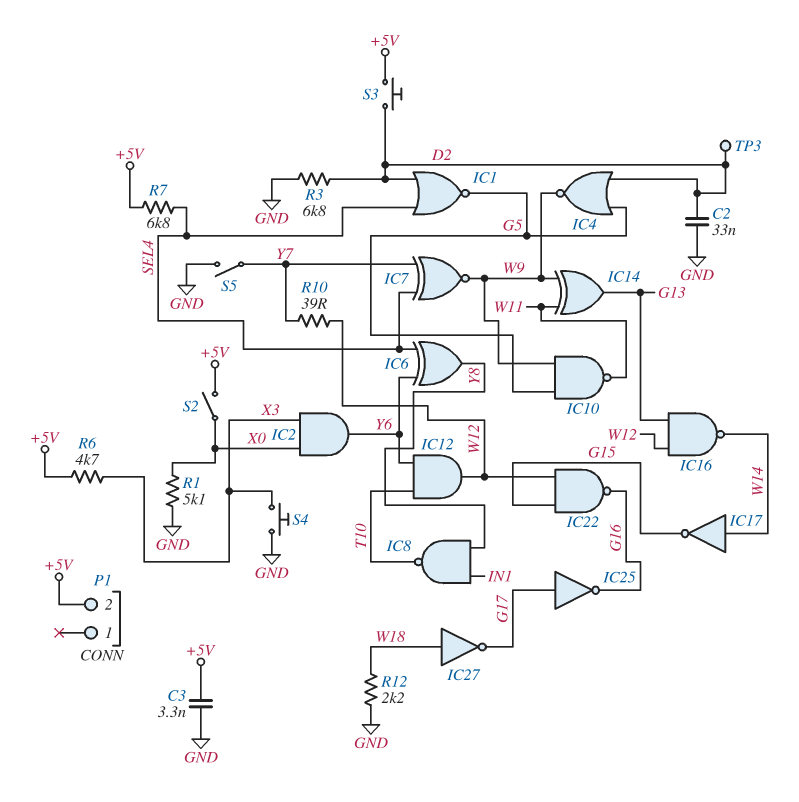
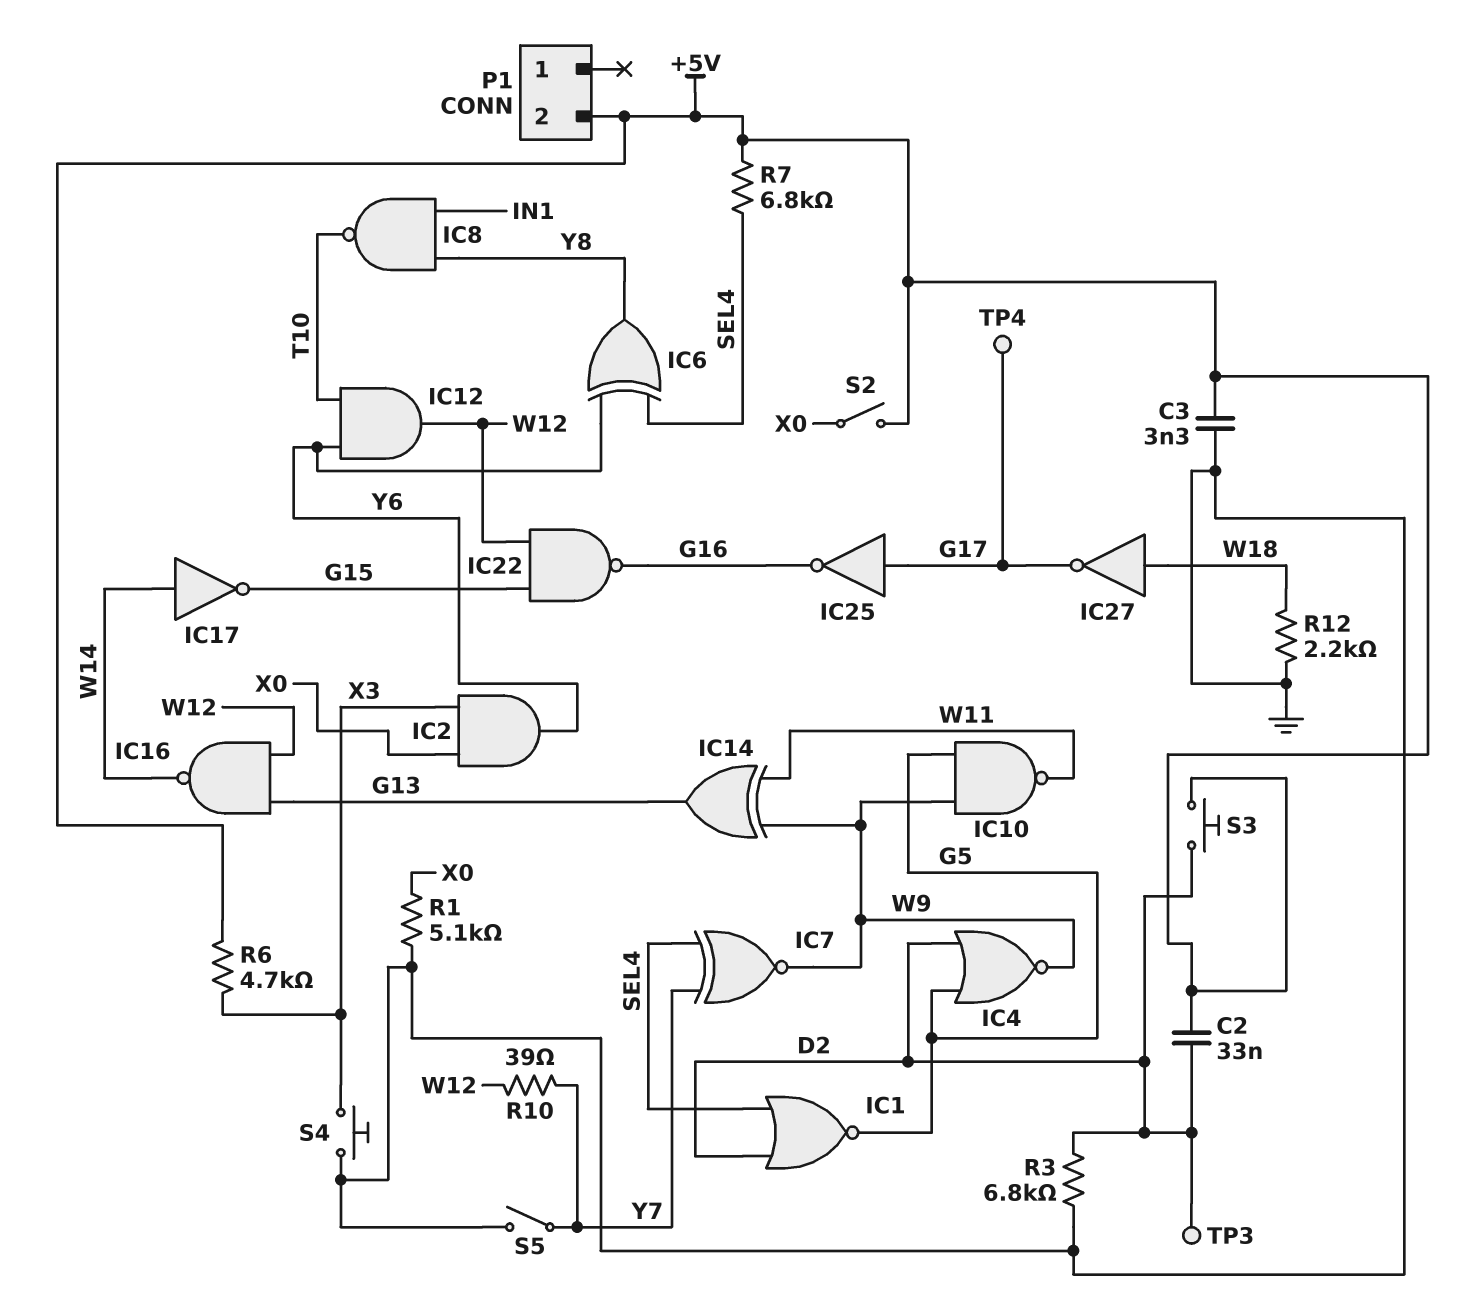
C2: 33nF (D2, GND) -> 33nF (+5V, D2)
TP4: none -> test point (G17)

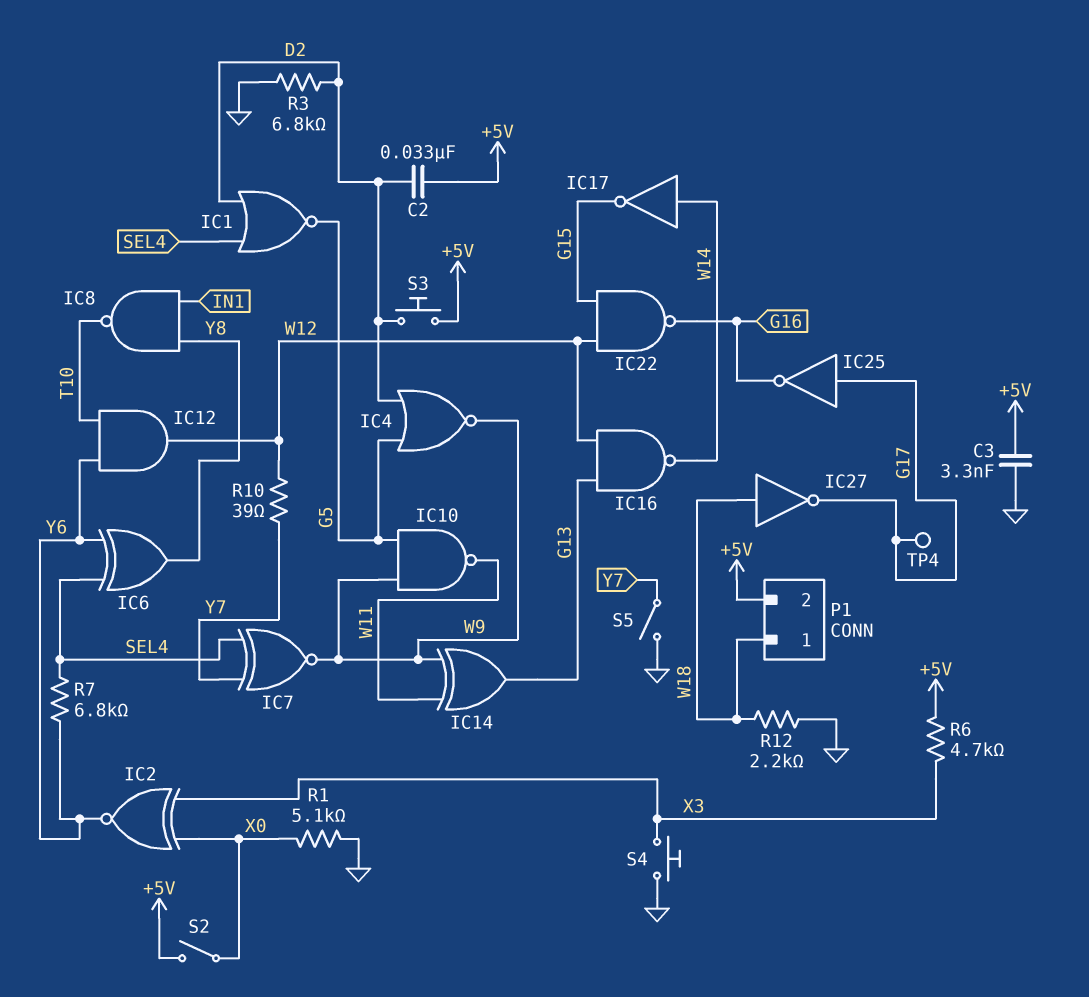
IC2: AND (in X0, in X3, out Y6) -> XNOR (in X0, in X3, out Y6)
P1 pin 1: none -> W18
R7: 6.8k (+5V, SEL4) -> 6.8k (SEL4, Y6)
TP3: test point (D2) -> none

